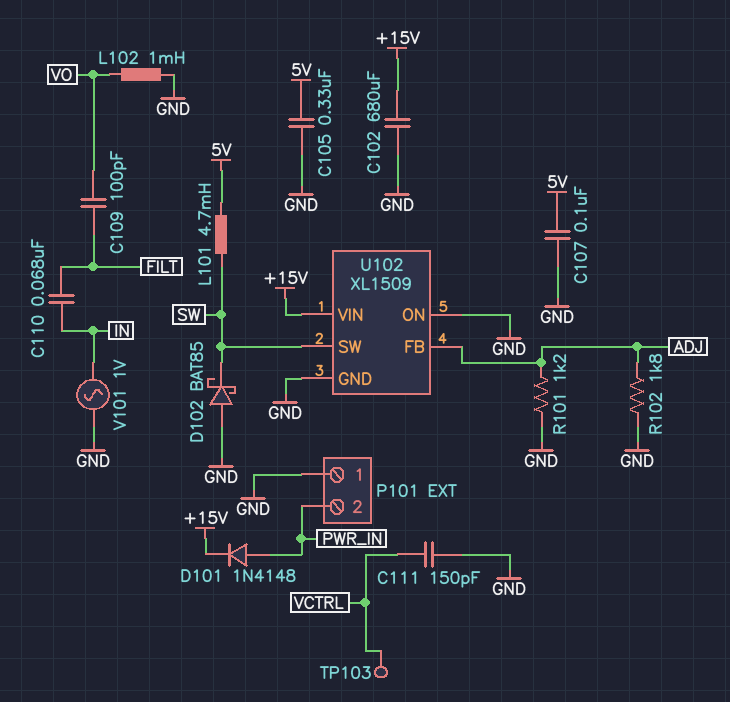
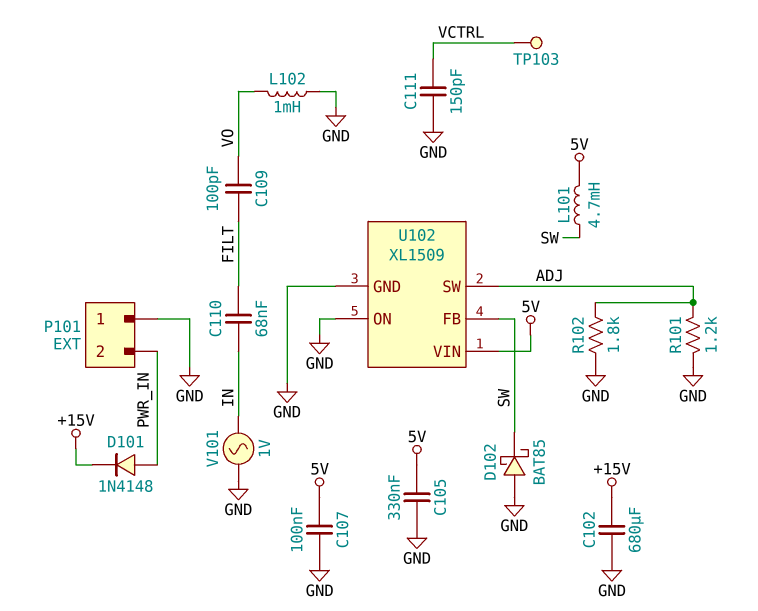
U102 pin FB: ADJ -> SW
U102 pin SW: SW -> ADJ
U102 pin VIN: +15V -> 5V

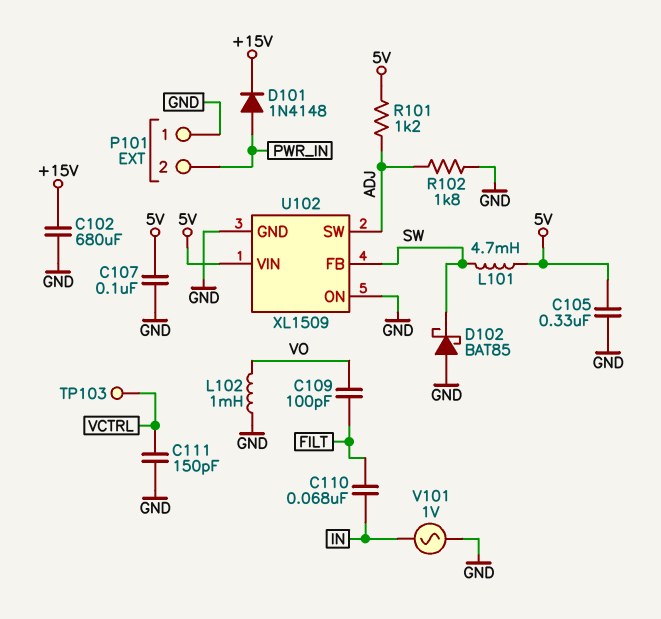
R101: 1.2k (ADJ, GND) -> 1.2k (5V, ADJ)

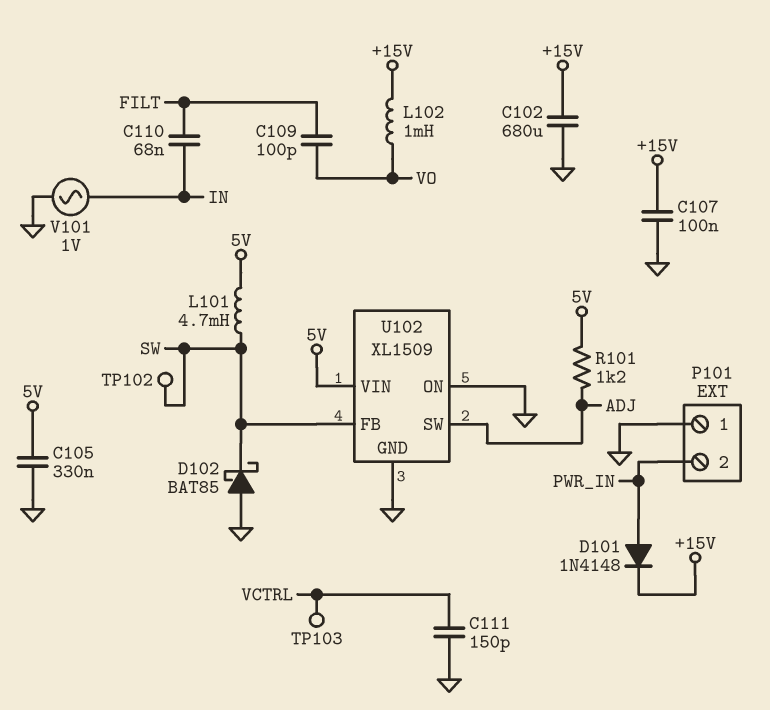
C107: 100nF (5V, GND) -> 100nF (+15V, GND)
L102: 1mH (GND, VO) -> 1mH (+15V, VO)
R102: 1.8k (ADJ, GND) -> none
TP102: none -> test point (SW)

